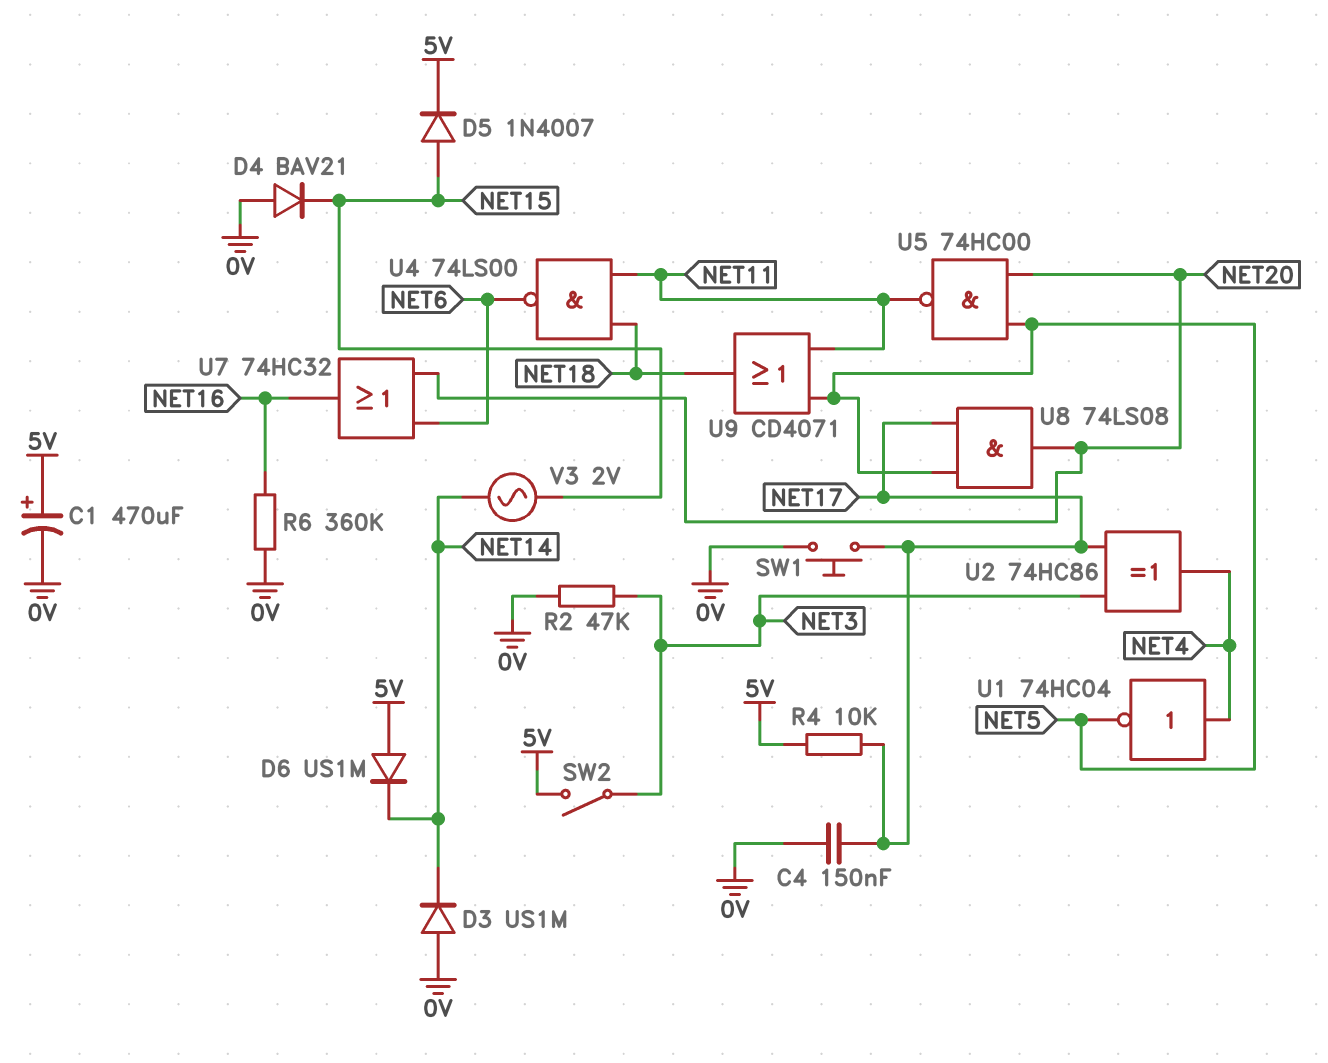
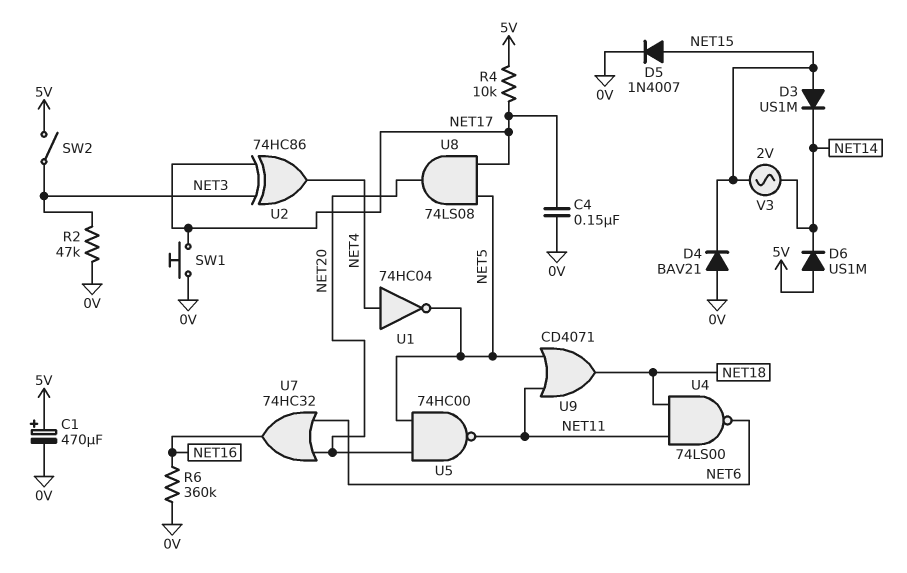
D3: diode US1M (A 0V, K NET14) -> diode US1M (A NET15, K NET14)
D5: diode 1N4007 (A NET15, K 5V) -> diode 1N4007 (A NET15, K 0V)

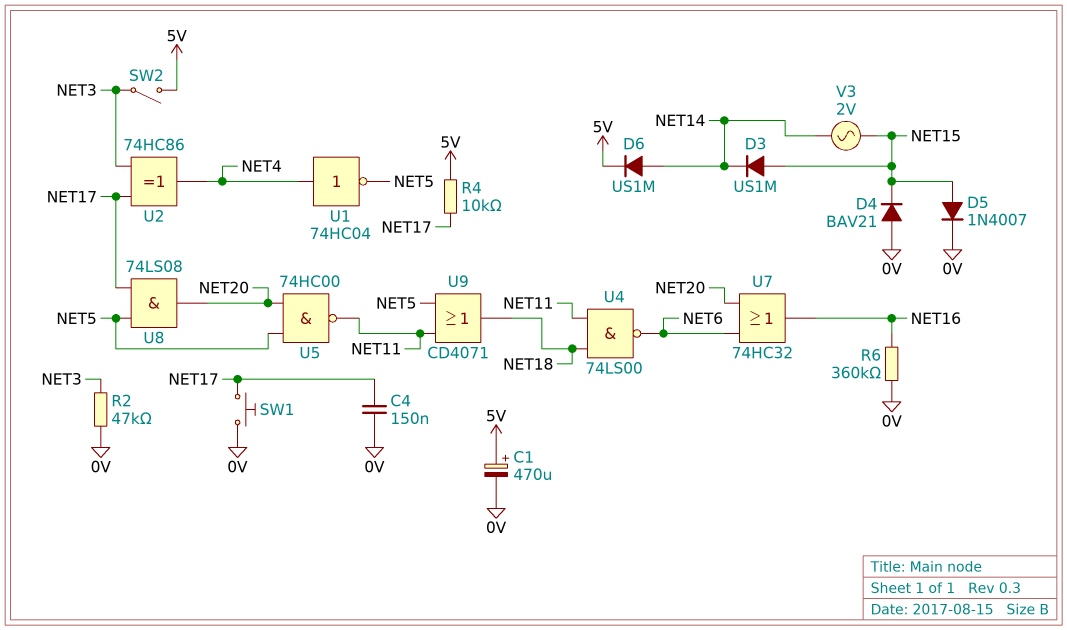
D6: diode US1M (A 5V, K NET14) -> diode US1M (A NET14, K 5V)

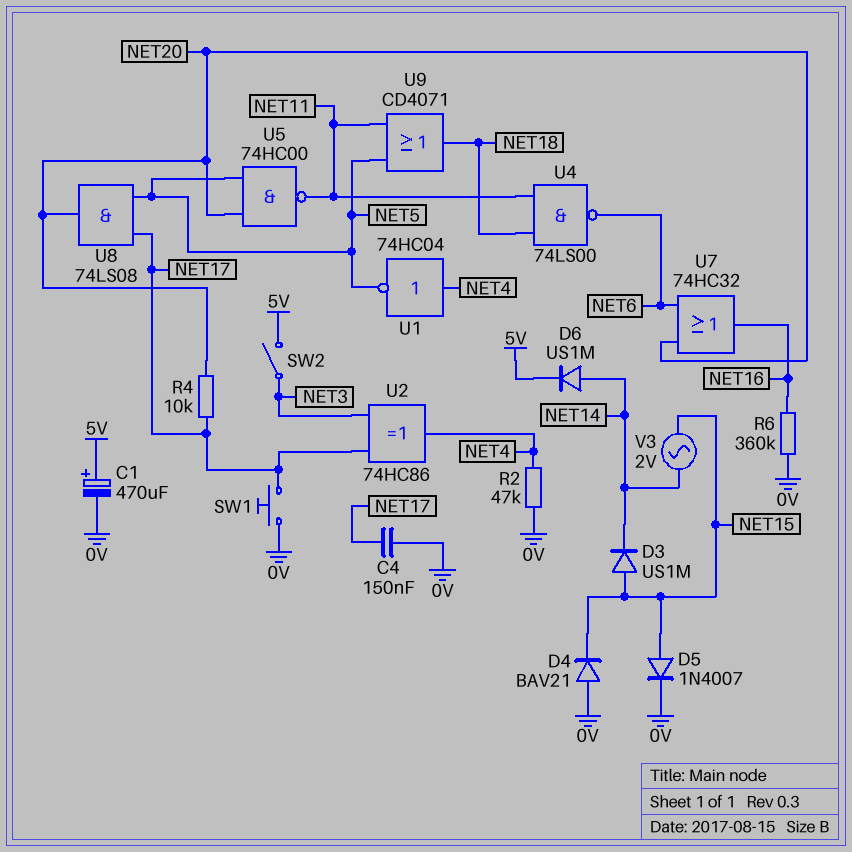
R2: 47k (0V, NET3) -> 47k (0V, NET4)
R4: 10k (5V, NET17) -> 10k (NET17, NET20)

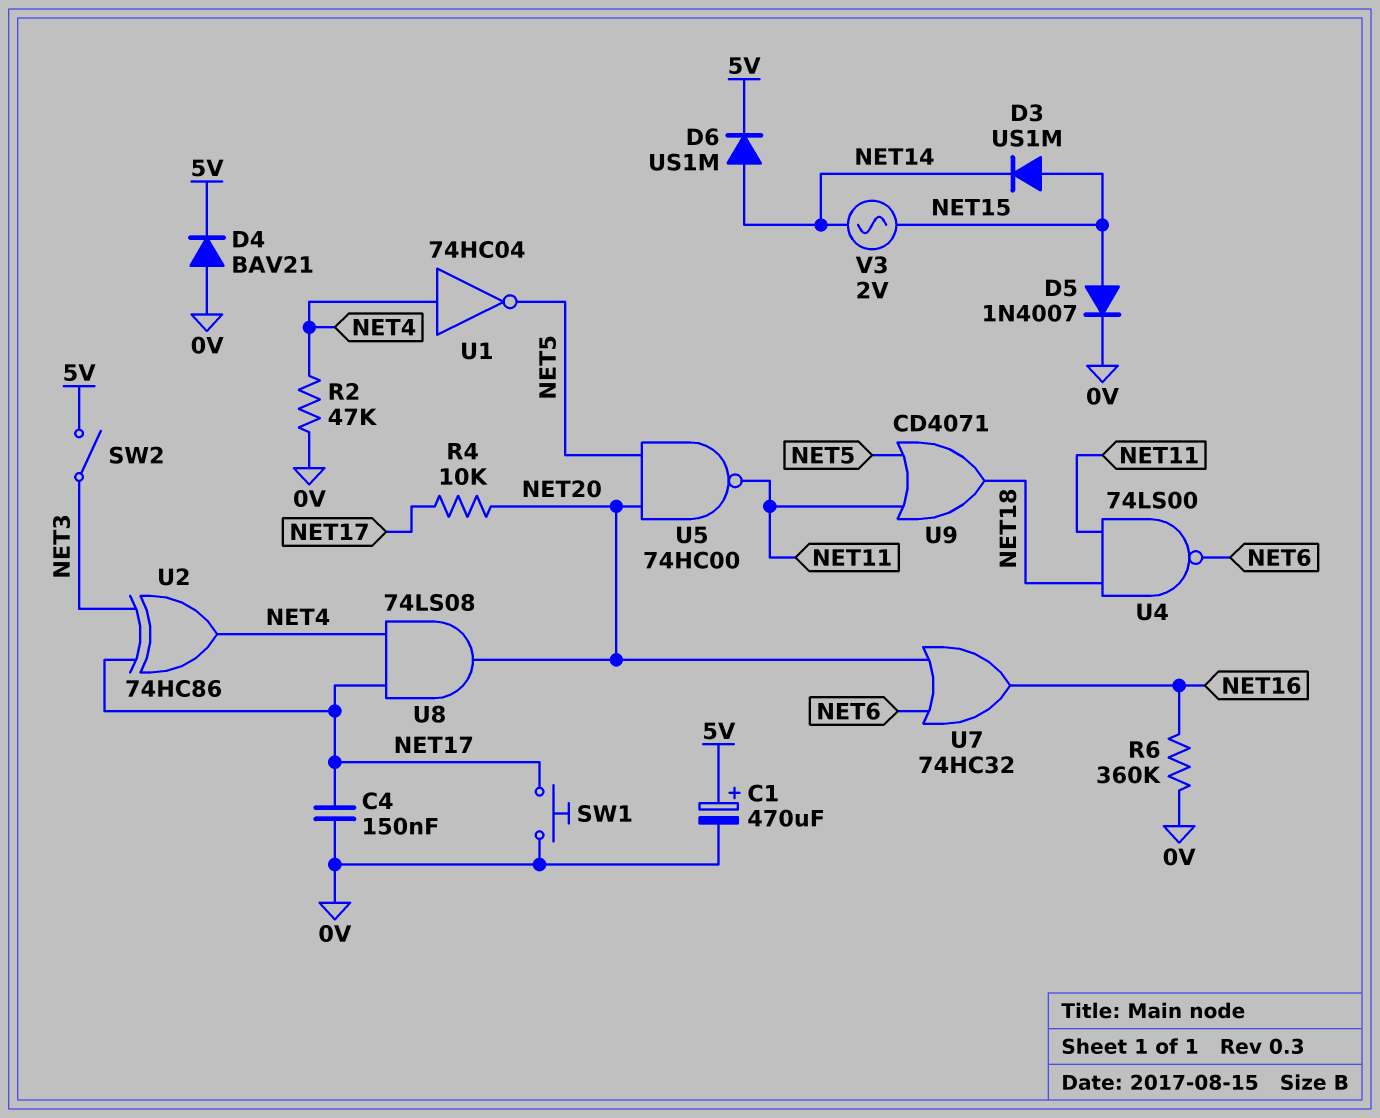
D4: diode BAV21 (A 0V, K NET15) -> diode BAV21 (A 0V, K 5V)
U8: AND 74LS08 (in NET5, in NET17, out NET20) -> AND 74LS08 (in NET4, in NET17, out NET20)

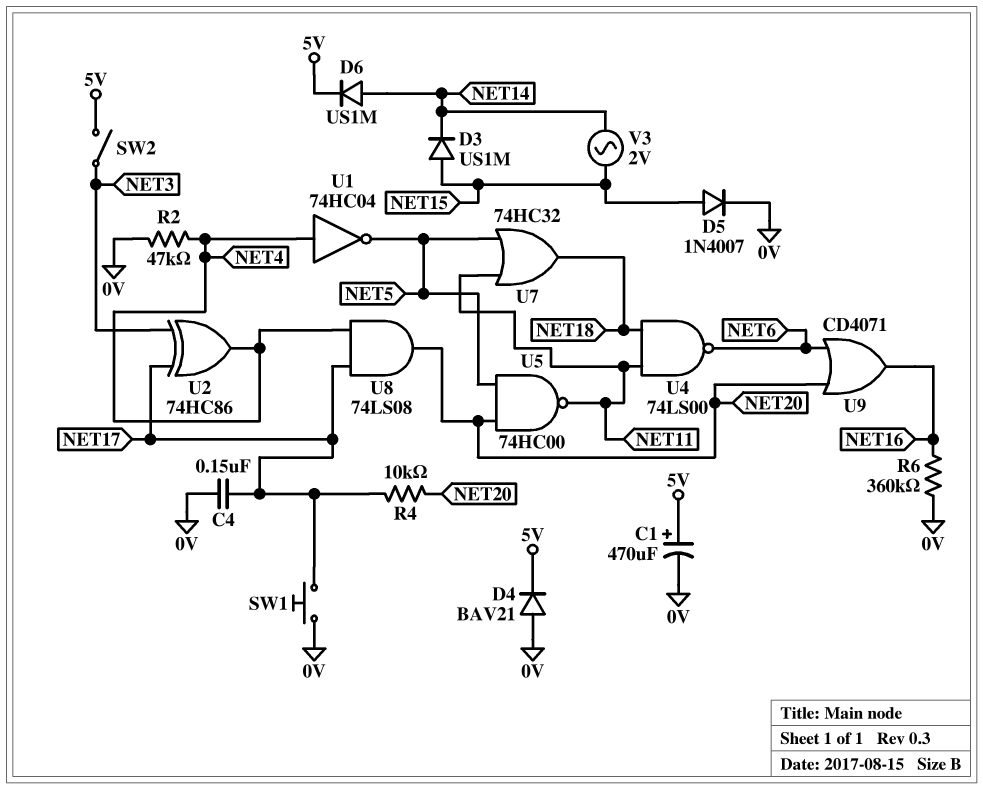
U7: OR 74HC32 (in NET6, in NET20, out NET16) -> OR 74HC32 (in NET5, in NET11, out NET18)
U9: OR CD4071 (in NET5, in NET11, out NET18) -> OR CD4071 (in NET6, in NET20, out NET16)

